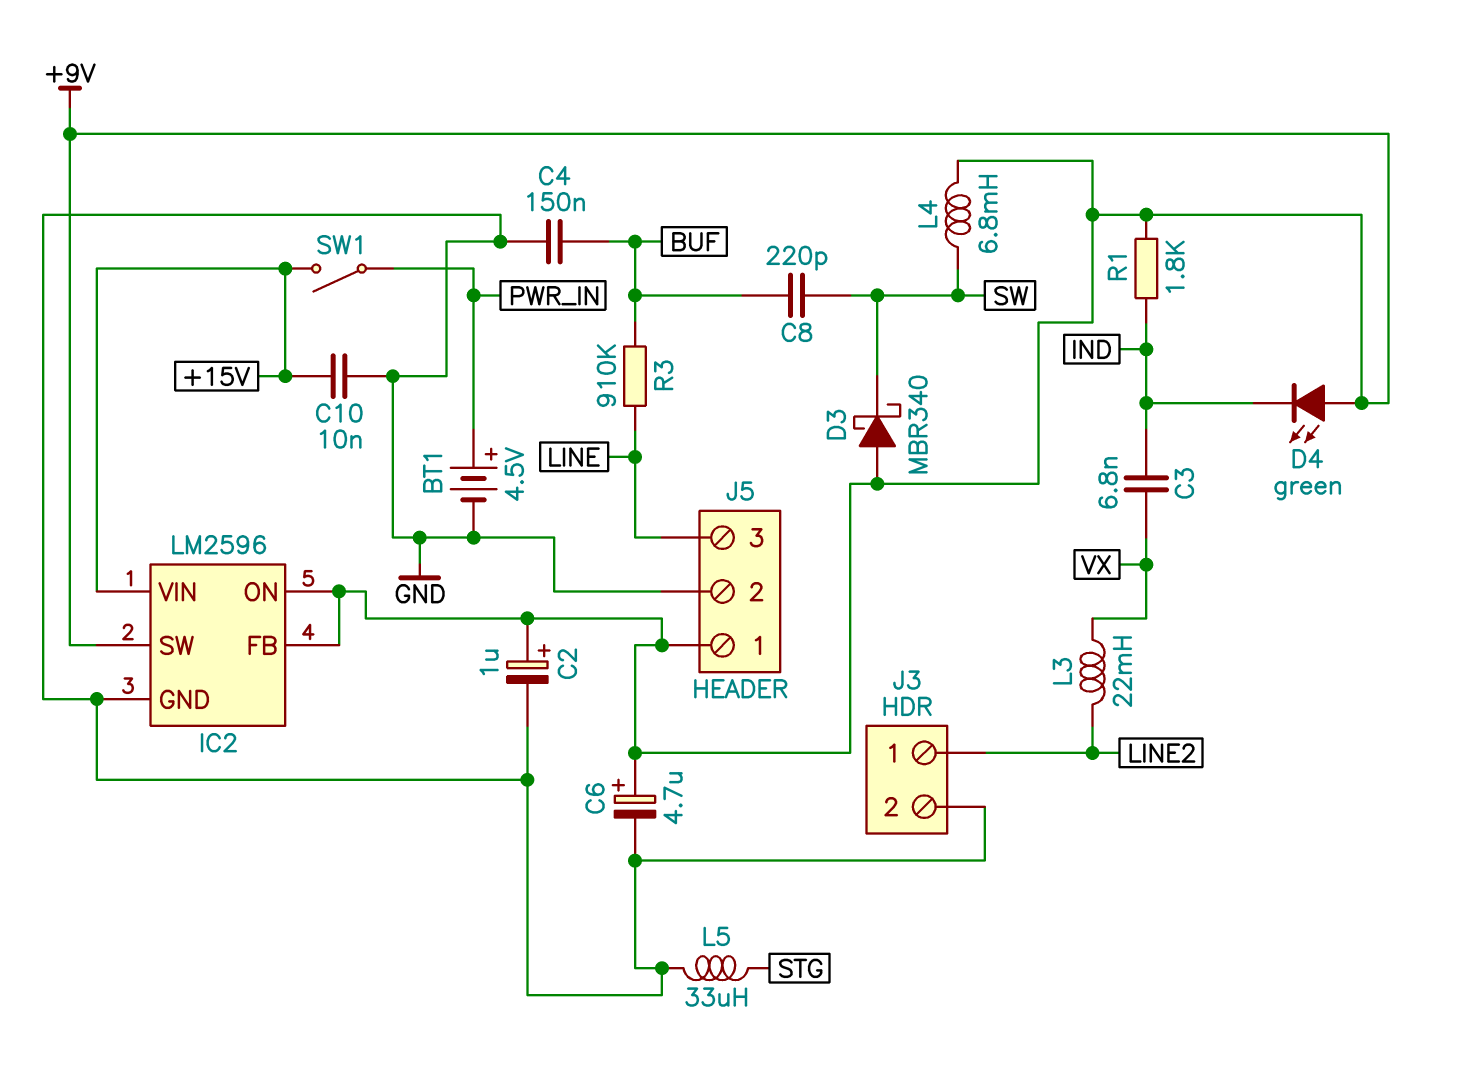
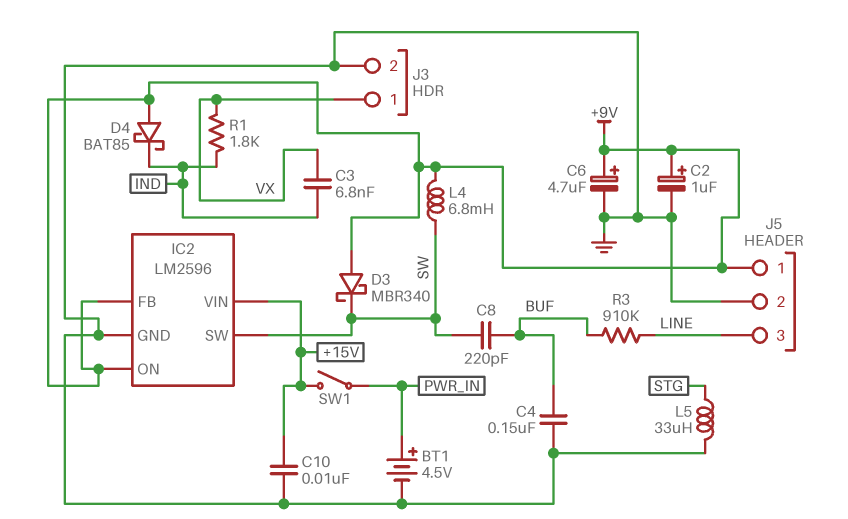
D4: LED green (A +9V, K IND) -> schottky BAT85 (A +9V, K IND)
IC2 pin SW: +9V -> SW
J3 pin 1: LINE2 -> VX
L3: 22mH (LINE2, VX) -> none
R1: 1.8k (+9V, IND) -> 1.8k (IND, VX)

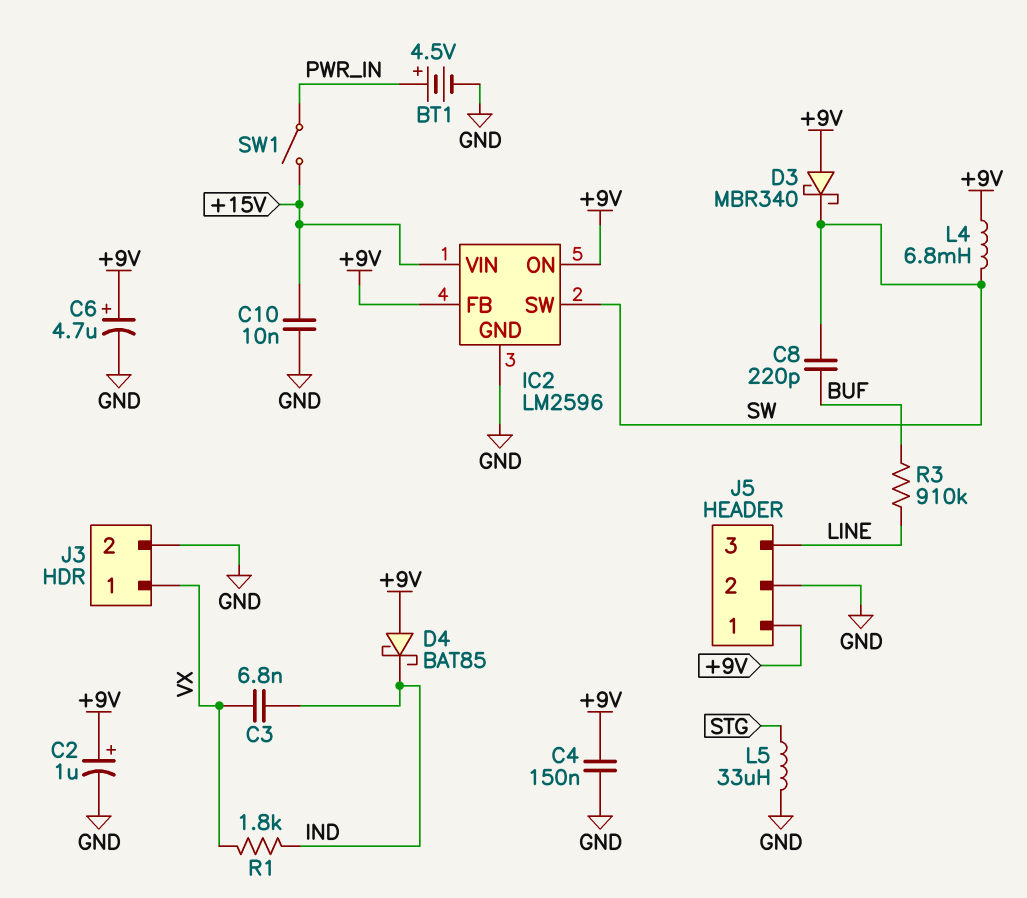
C4: 150nF (BUF, GND) -> 150nF (+9V, GND)

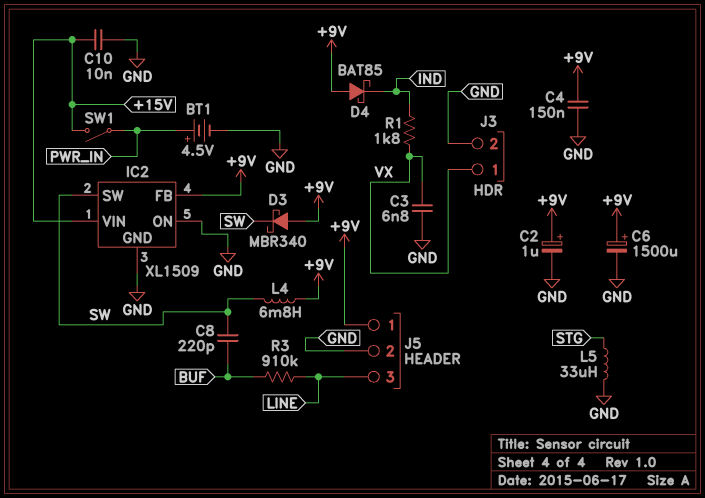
C3: 6.8nF (IND, VX) -> 6.8nF (GND, VX)
C6: 4.7uF (plus +9V, minus GND) -> 1500uF (plus +9V, minus GND)
IC2: LM2596 -> XL1509
IC2 pin ON: +9V -> GND

